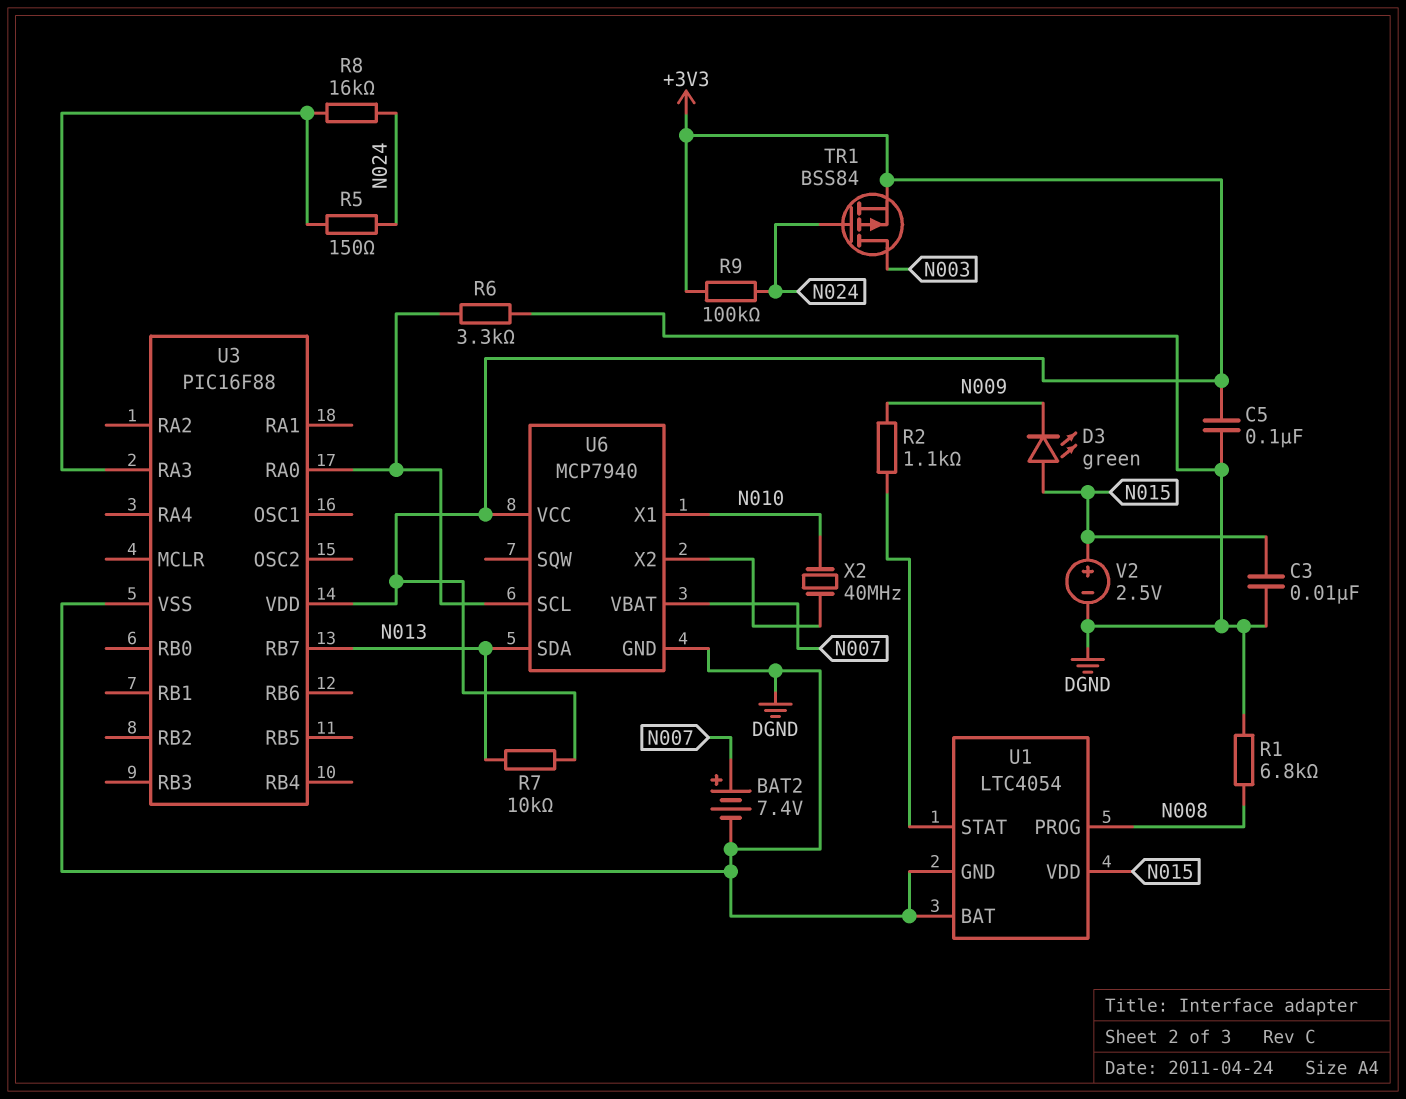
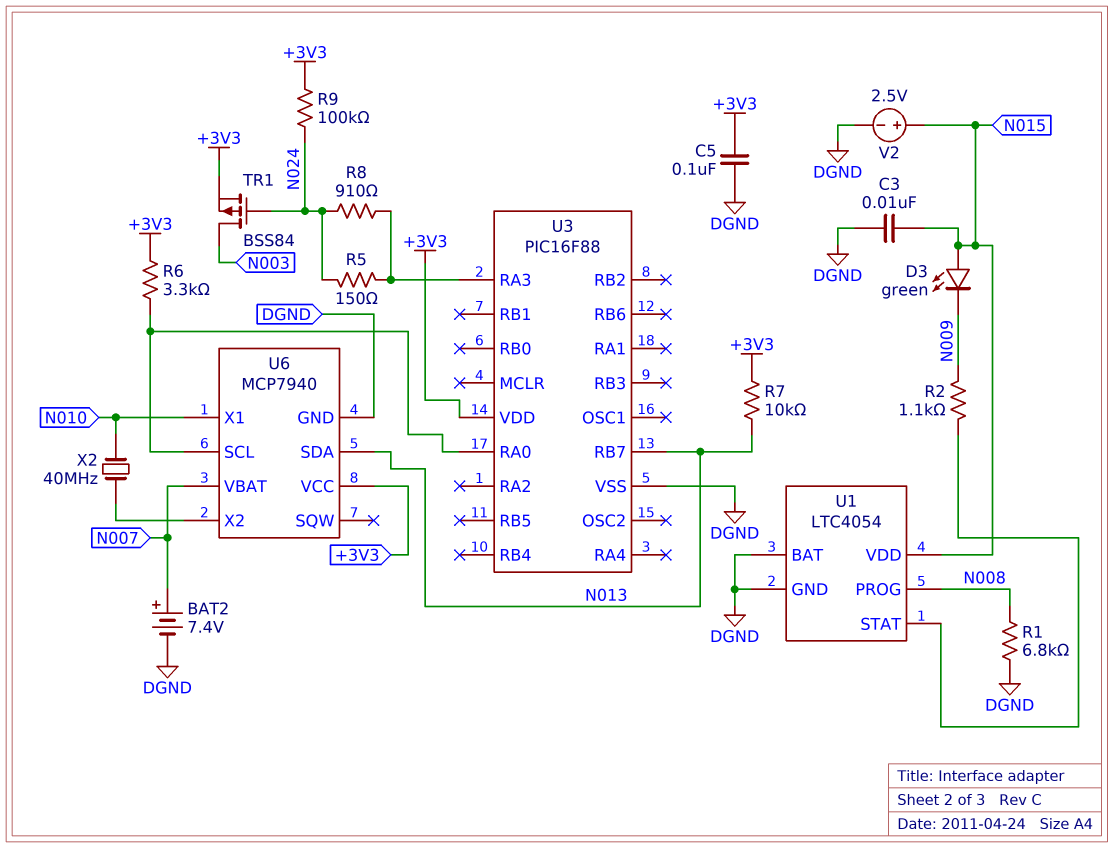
R6: 3.3k (DGND, U3/RA0) -> 3.3k (+3V3, U3/RA0)
R8: 16k (N024, U3/RA3) -> 910 (N024, U3/RA3)

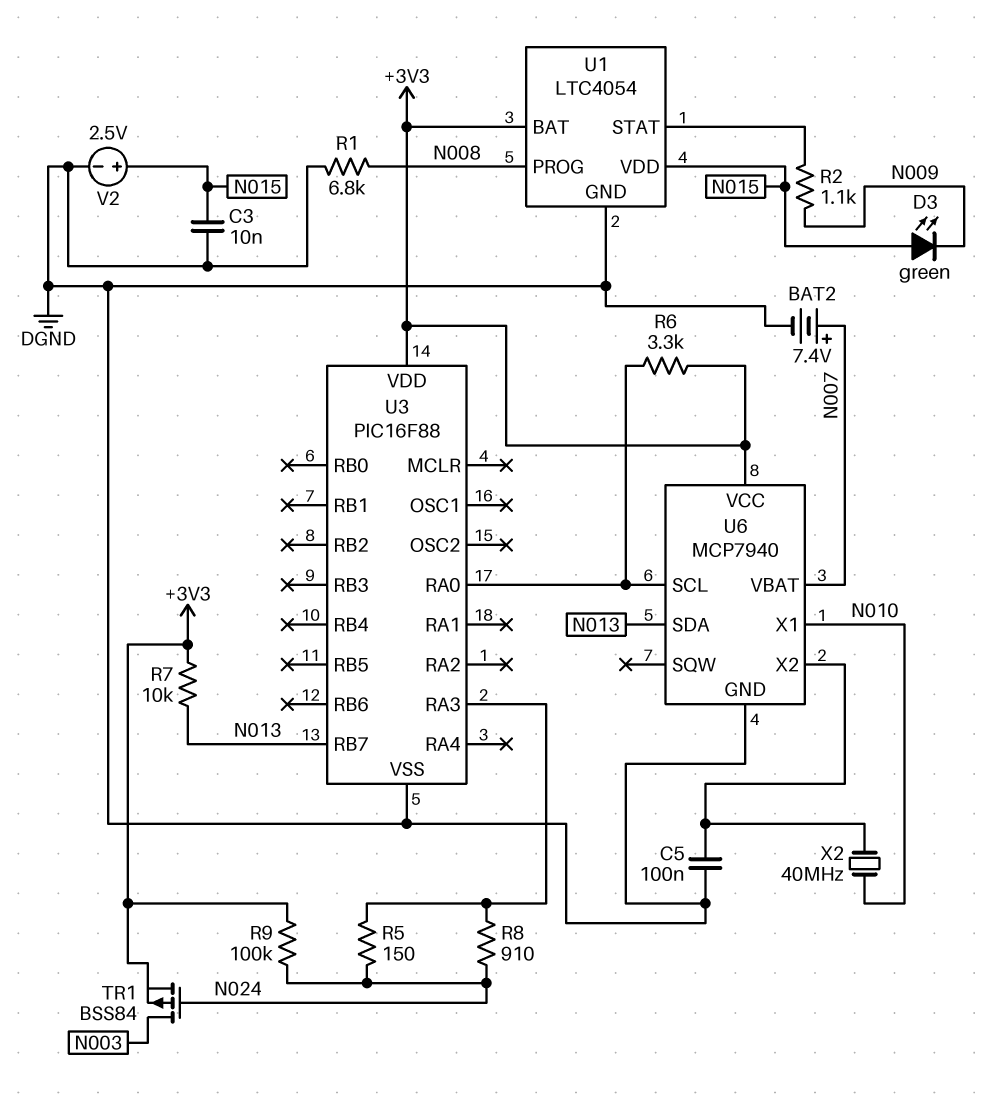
C5: 100nF (+3V3, DGND) -> 100nF (DGND, U6/X2)
U1 pin BAT: DGND -> +3V3

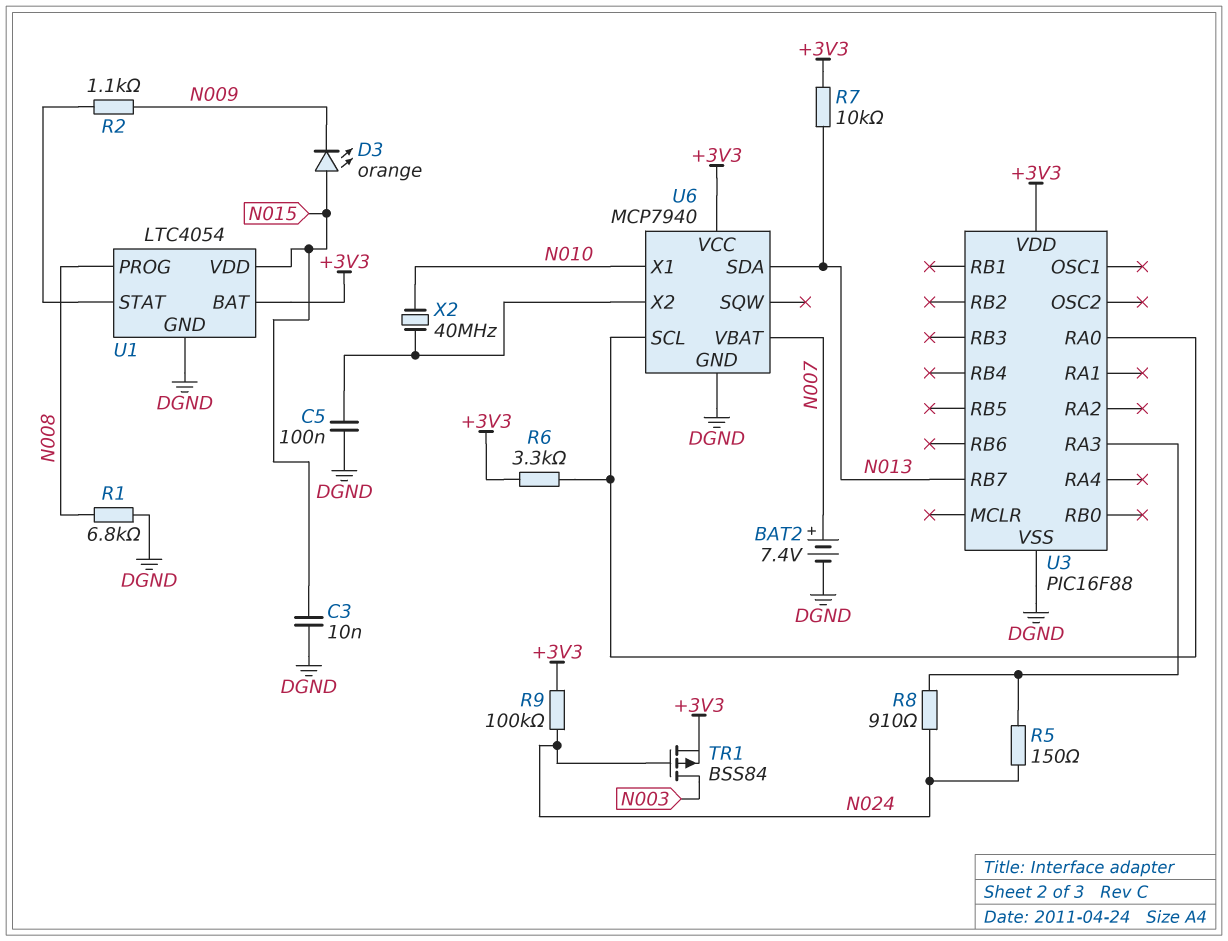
D3: LED green (A N015, K N009) -> LED orange (A N015, K N009)
V2: 2.5V (plus N015, minus DGND) -> none

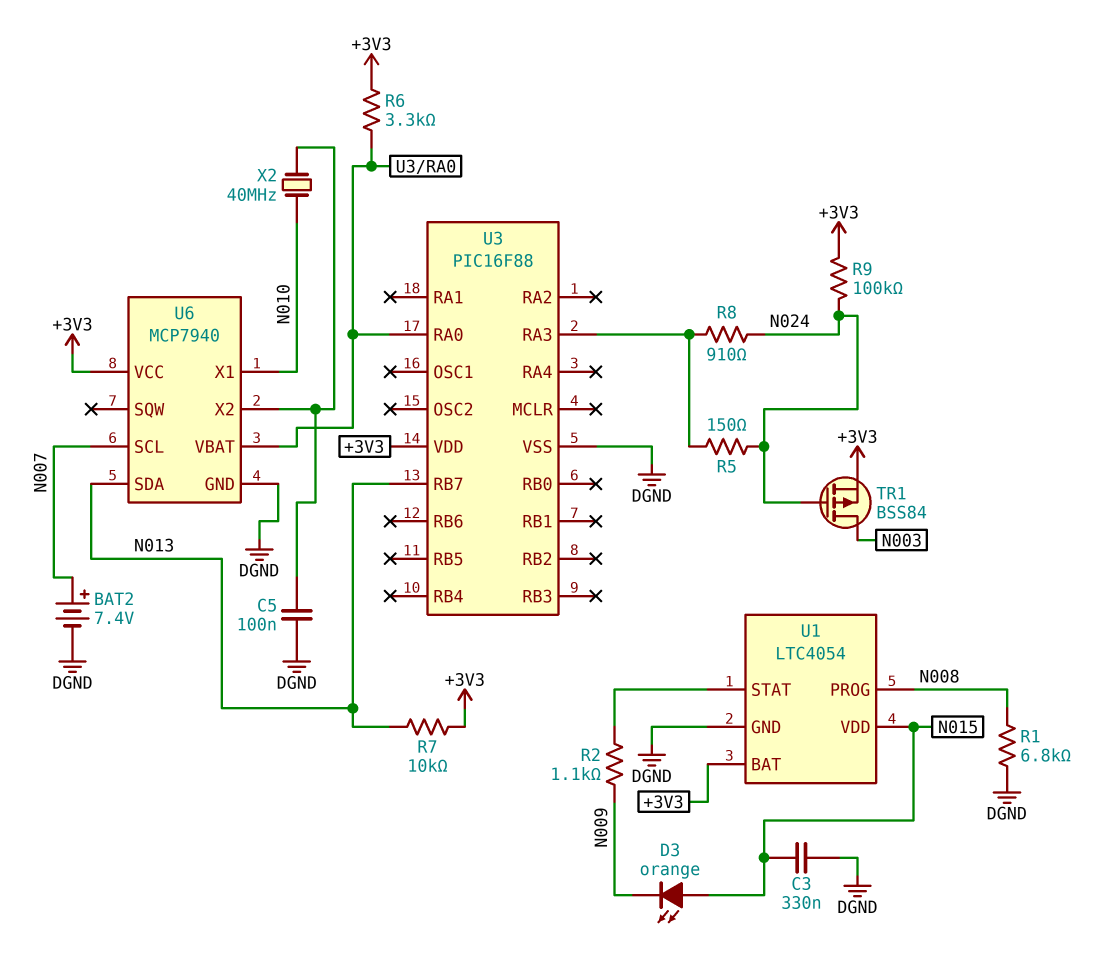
C3: 10nF (DGND, N015) -> 330nF (DGND, N015)
U6 pin SCL: U3/RA0 -> N007
U6 pin VBAT: N007 -> U3/RA0

